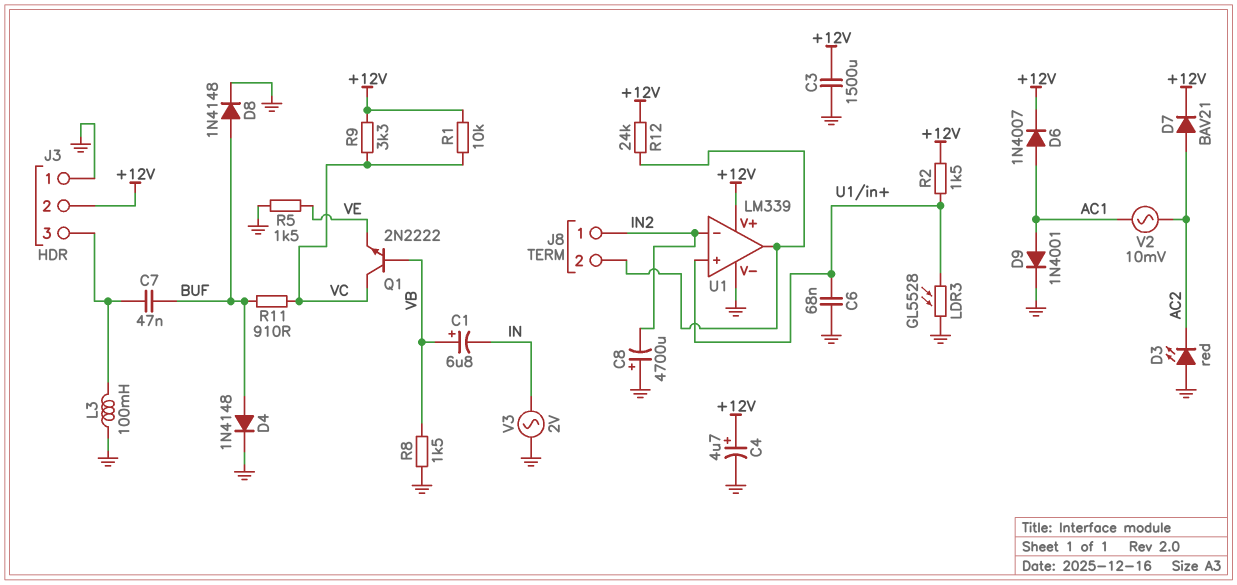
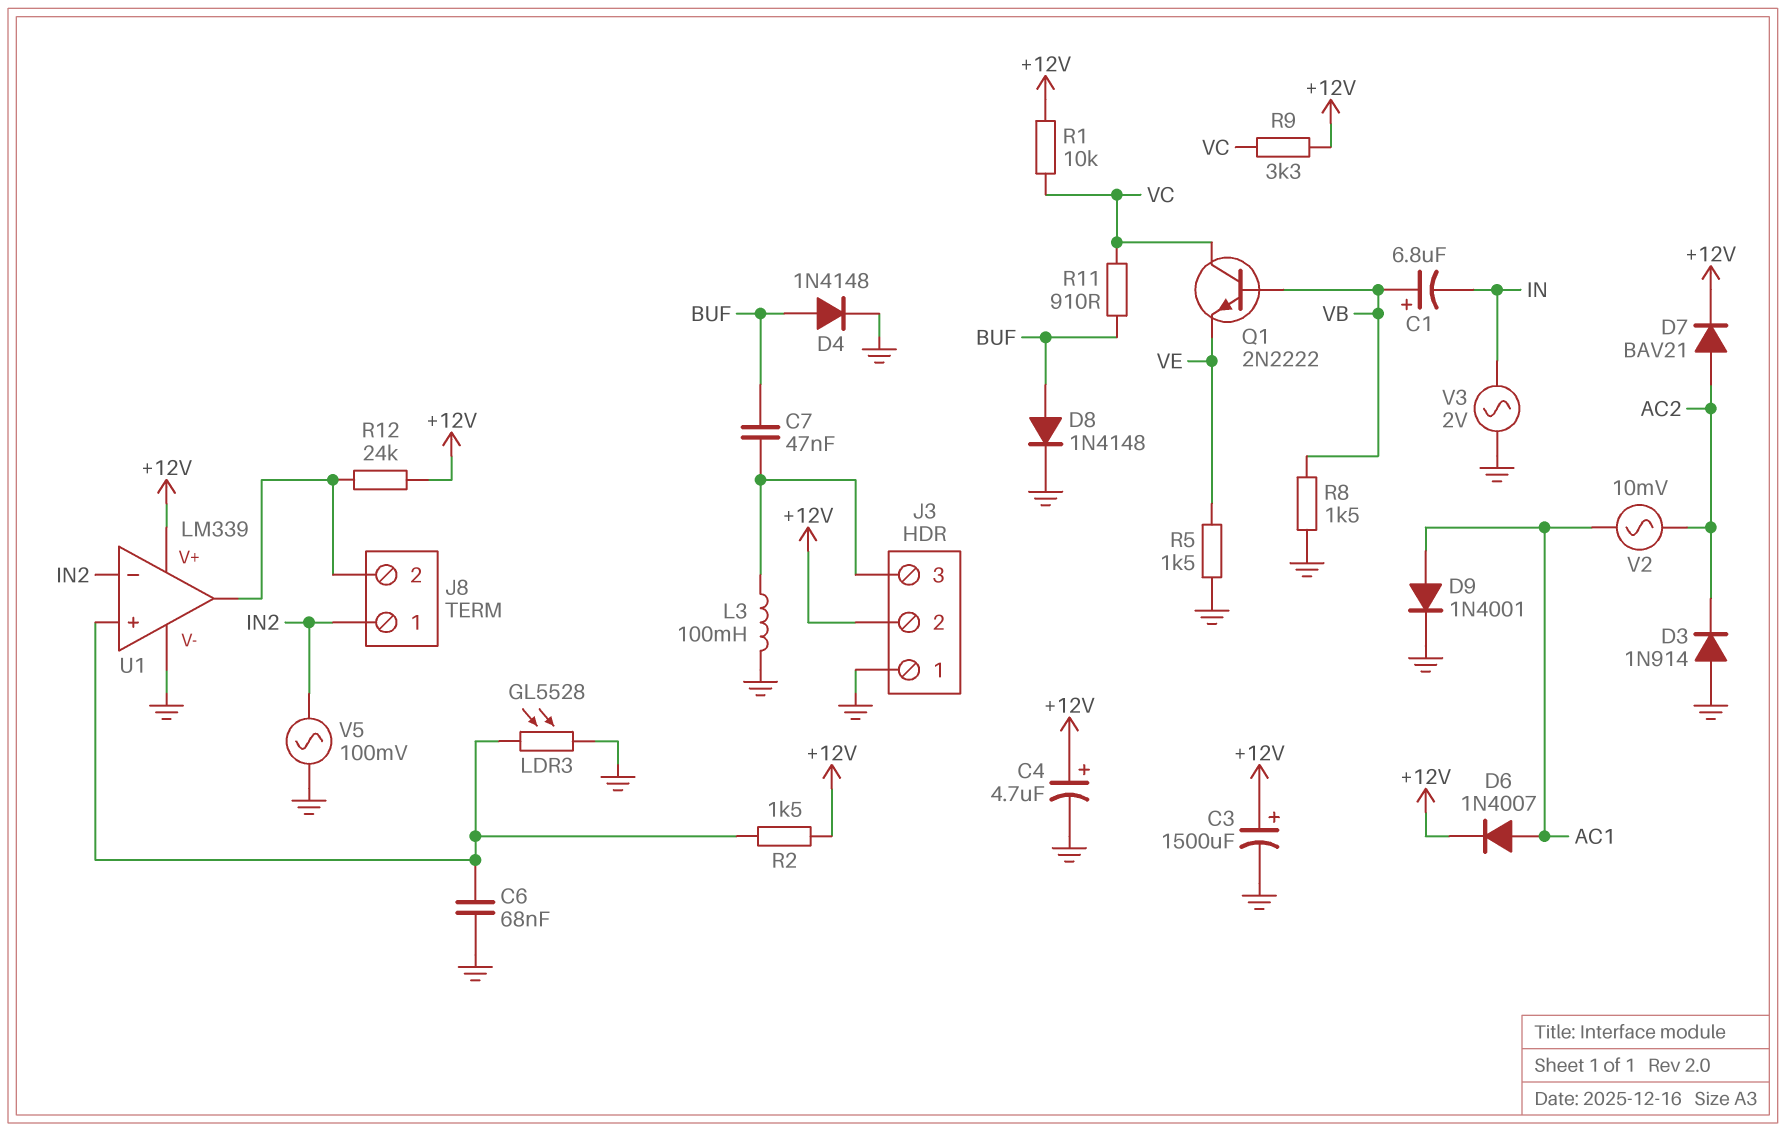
C3: 1500uF (+12V, GND) -> 1500uF (plus +12V, minus GND)
C8: 4700uF (plus GND, minus IN2) -> none
D3: LED red (A GND, K AC2) -> diode 1N914 (A GND, K AC2)
V5: none -> AC 100mV (GND, IN2)

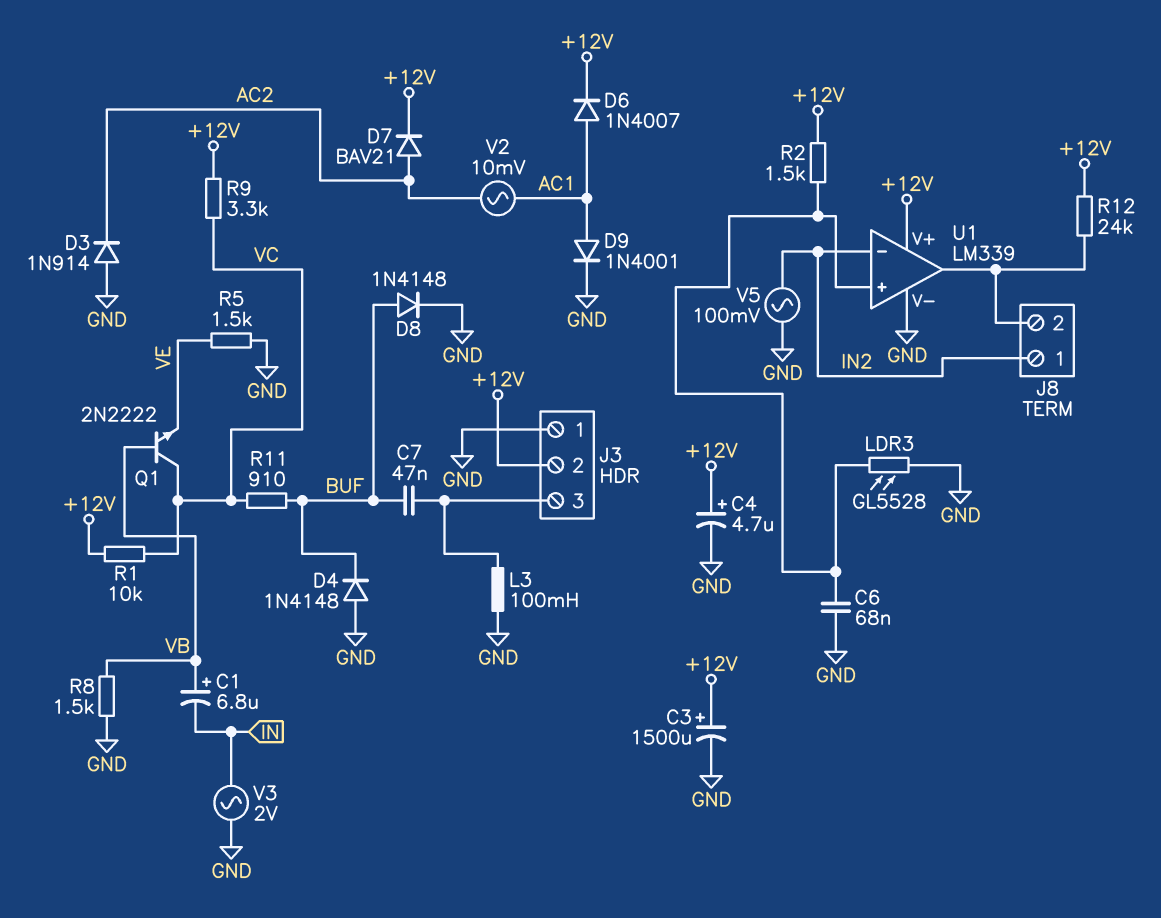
D4: diode 1N4148 (A BUF, K GND) -> diode 1N4148 (A GND, K BUF)

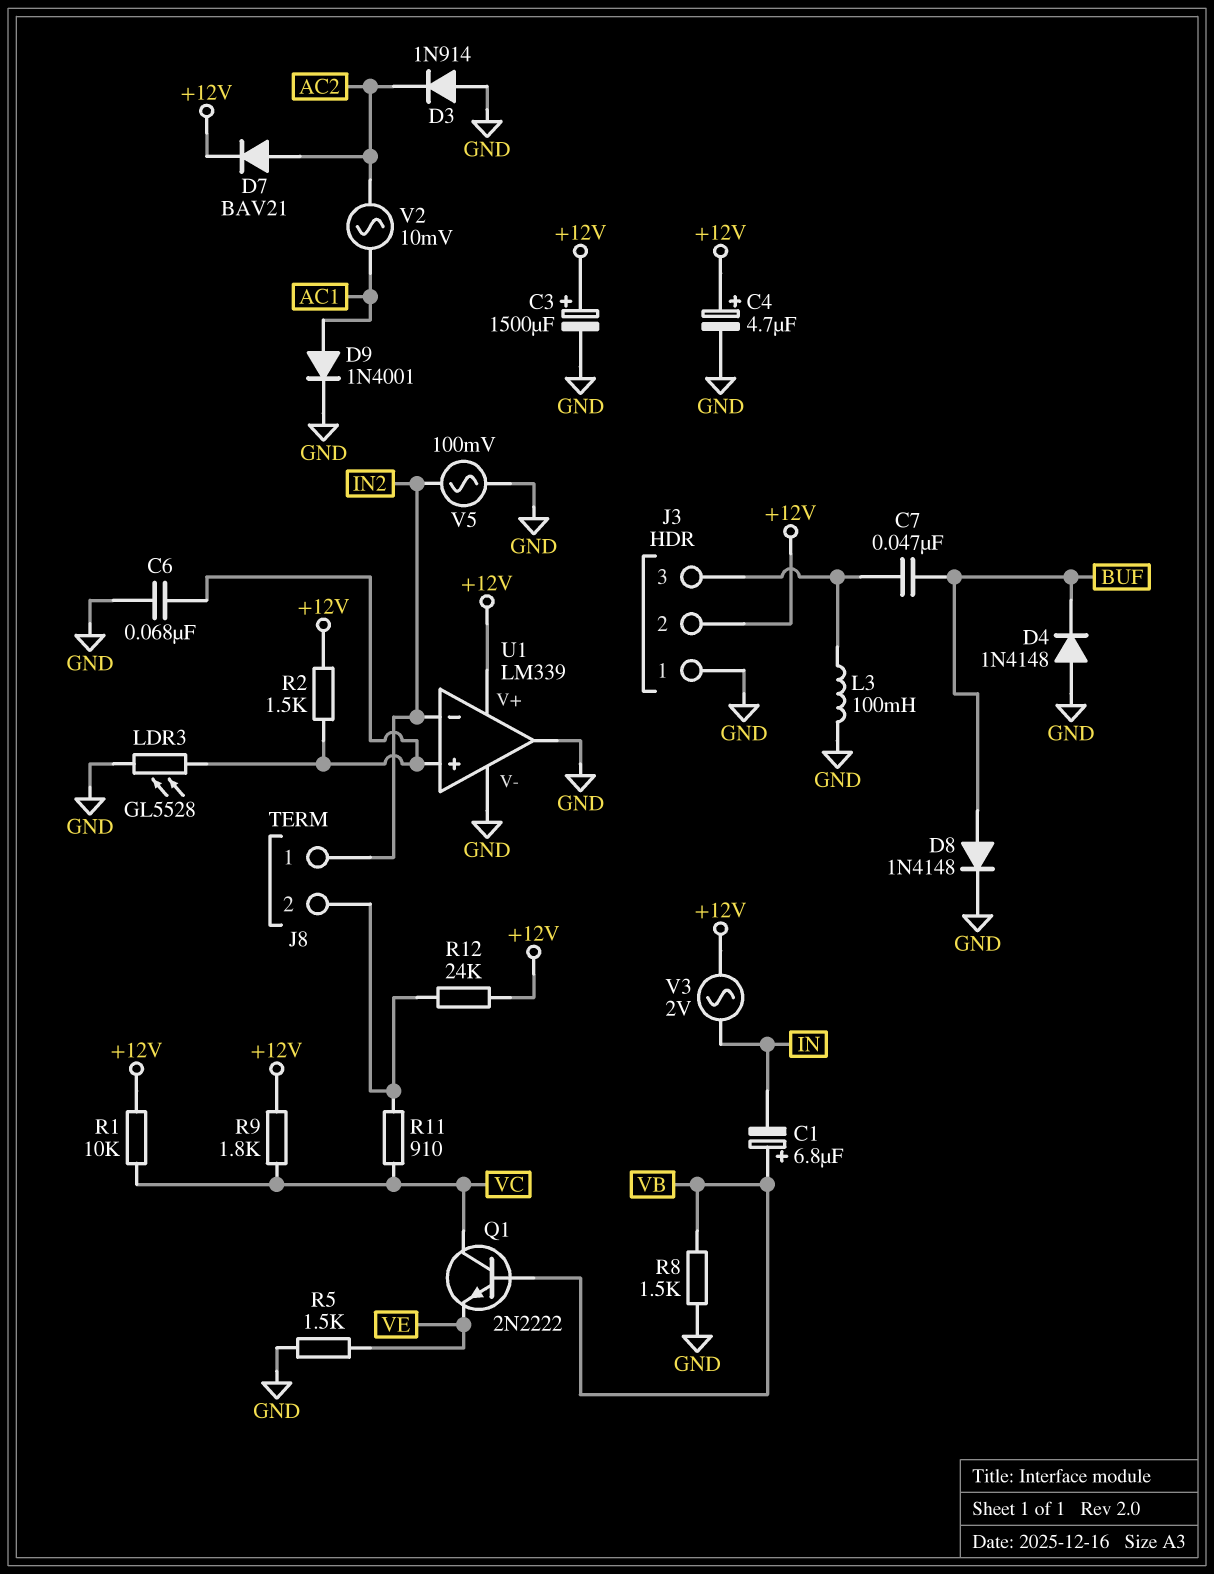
D6: diode 1N4007 (A AC1, K +12V) -> none
R9: 3.3k (+12V, VC) -> 1.8k (+12V, VC)
R11: 910 (BUF, VC) -> 910 (J8/2, VC)
U1 pin out: J8/2 -> GND
V3: AC 2V (GND, IN) -> AC 2V (+12V, IN)

